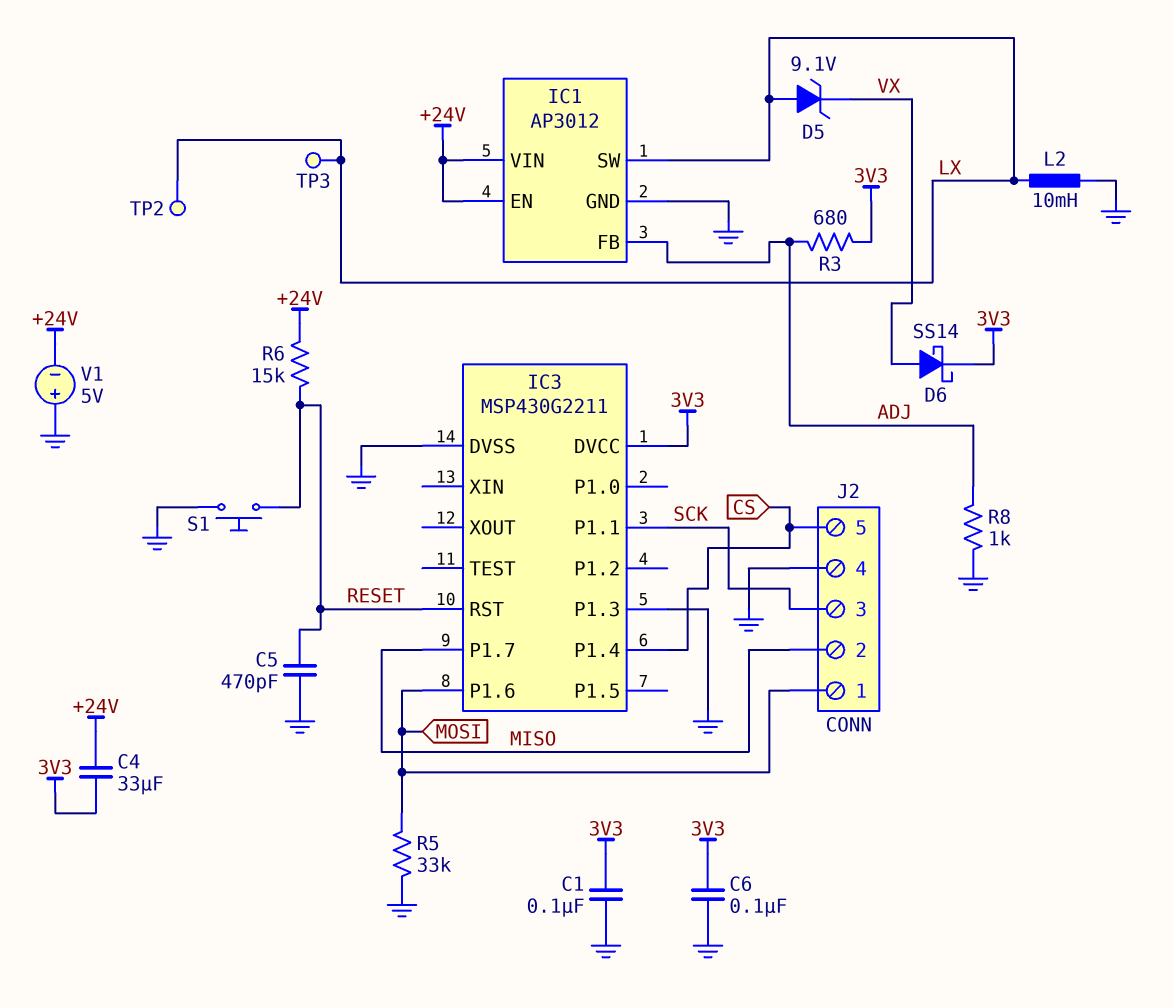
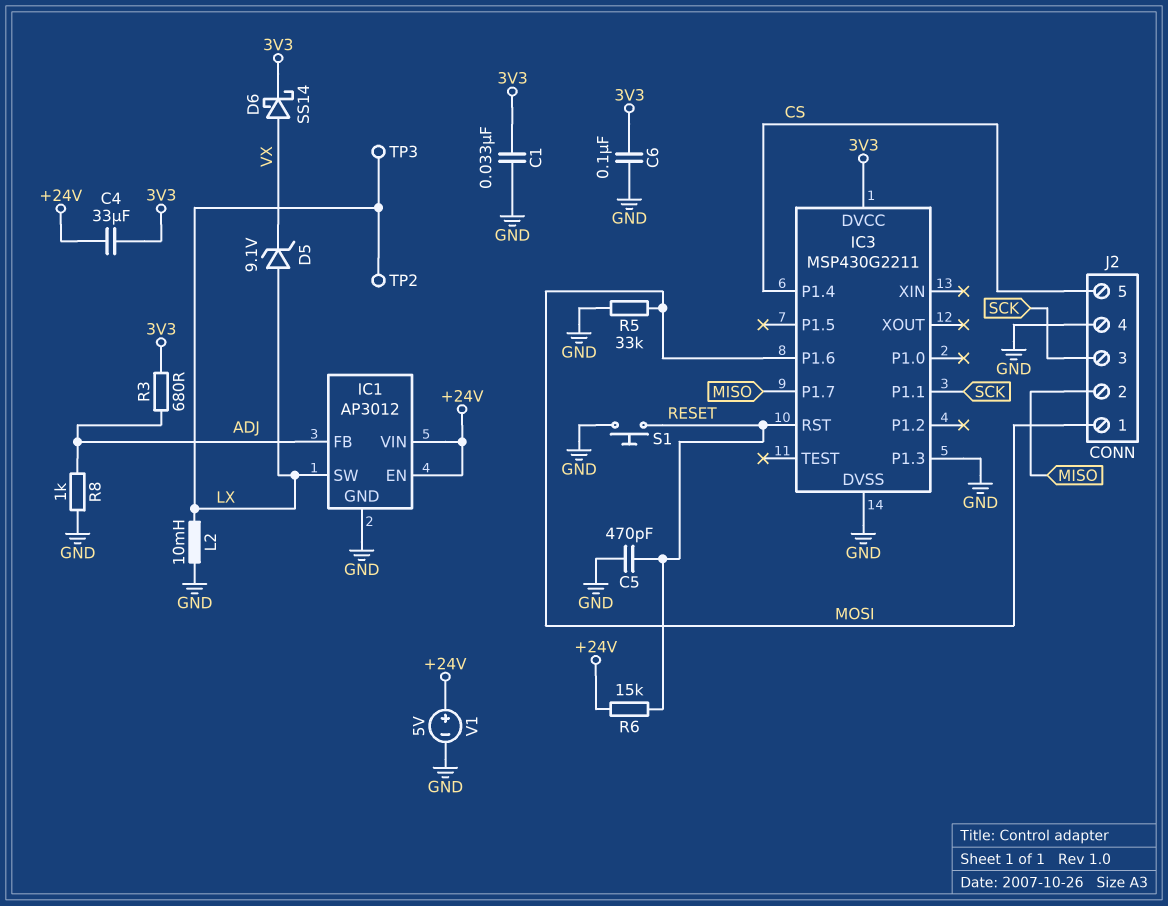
C1: 100nF (3V3, GND) -> 33nF (3V3, GND)
V1: 5V (plus GND, minus +24V) -> 5V (plus +24V, minus GND)

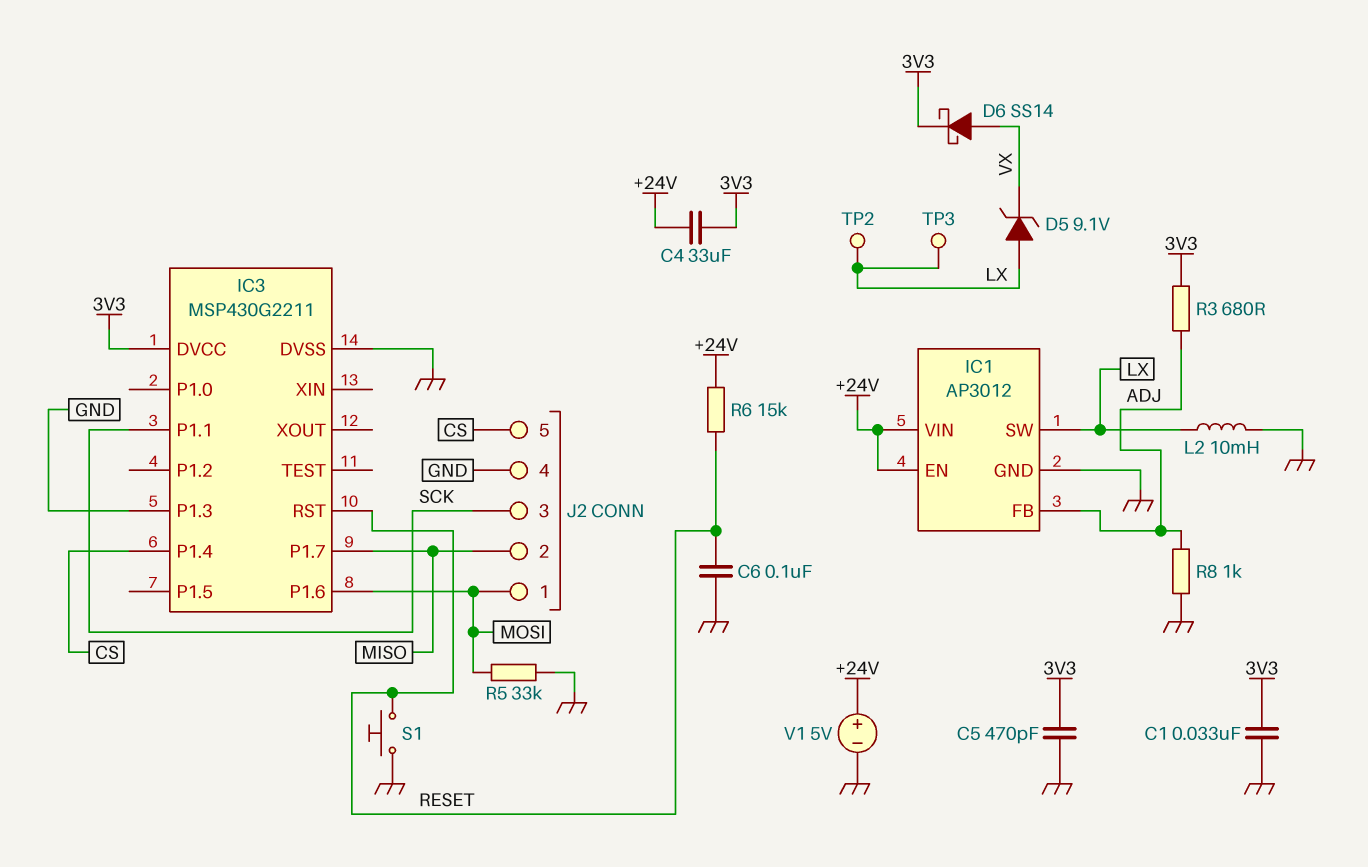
C5: 470pF (GND, RESET) -> 470pF (3V3, GND)
C6: 100nF (3V3, GND) -> 100nF (GND, RESET)

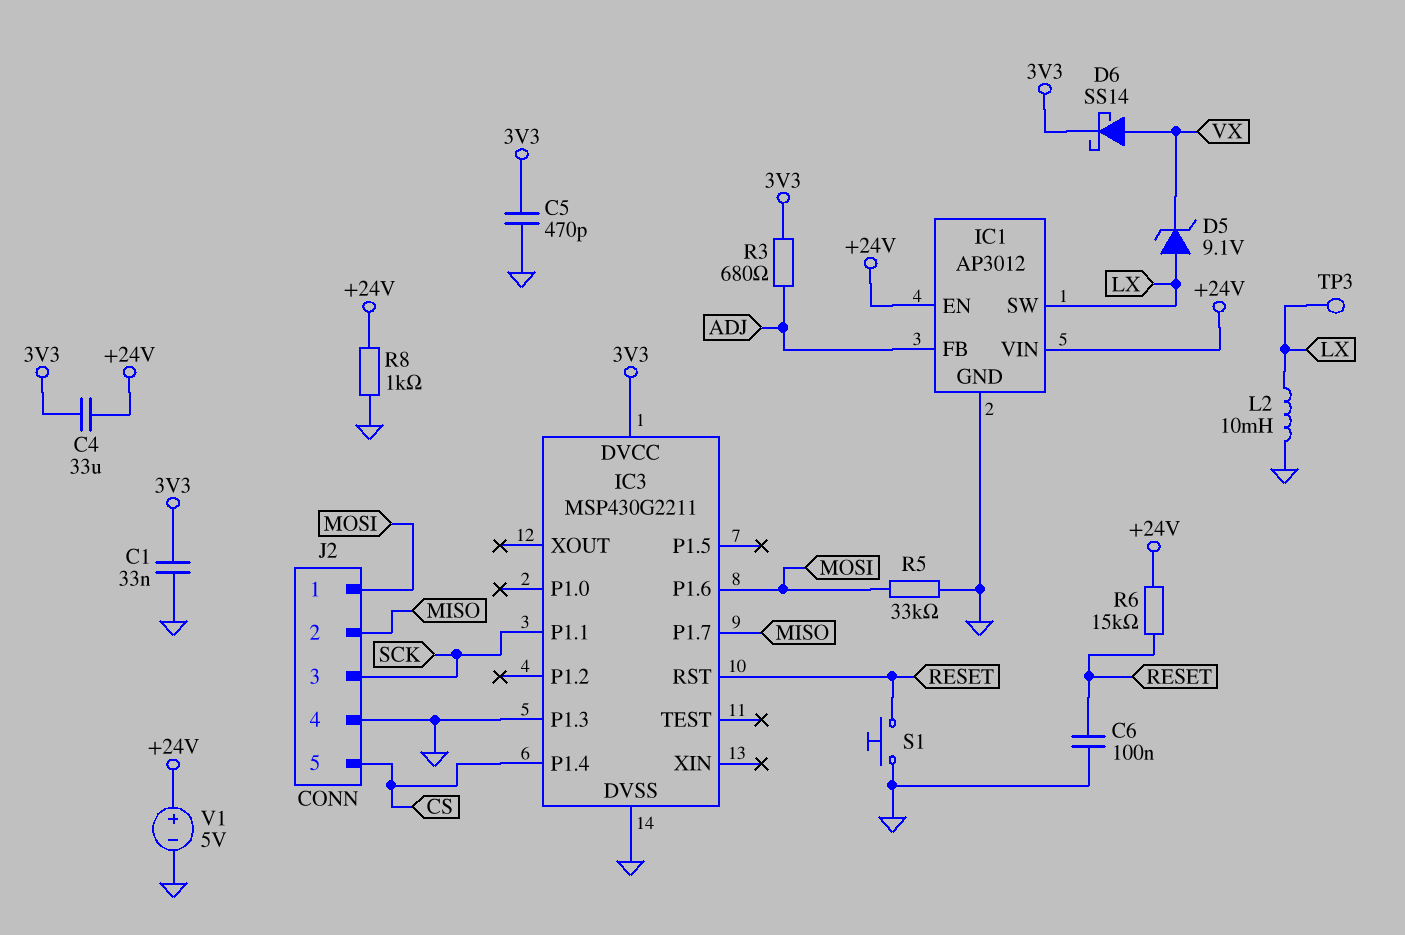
R8: 1k (ADJ, GND) -> 1k (+24V, GND)
TP2: test point (LX) -> none

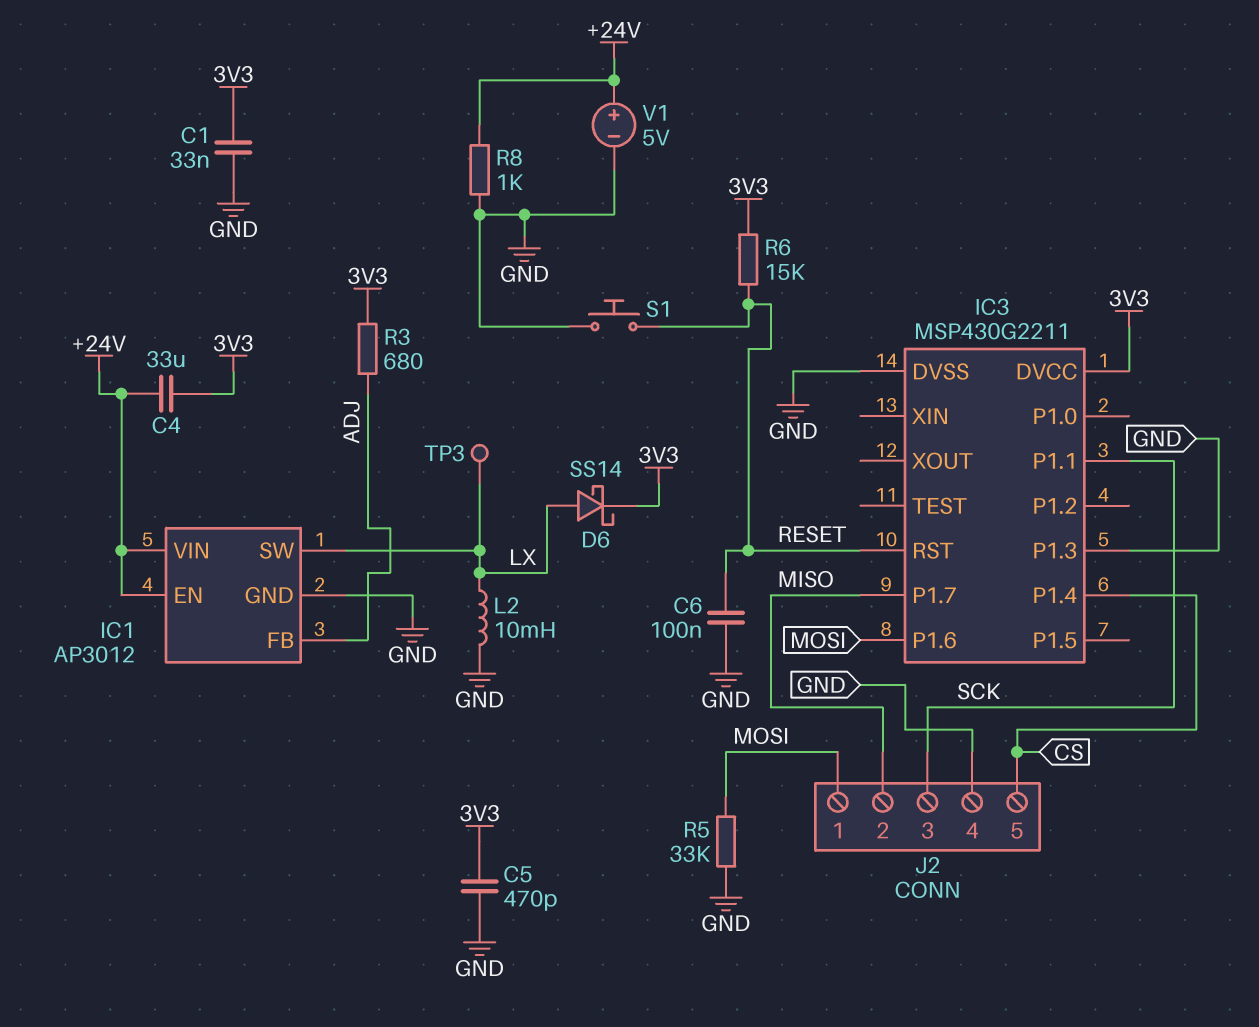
D5: zener 9.1V (A LX, K VX) -> none
D6: schottky SS14 (A VX, K 3V3) -> schottky SS14 (A LX, K 3V3)
R6: 15k (+24V, RESET) -> 15k (3V3, RESET)

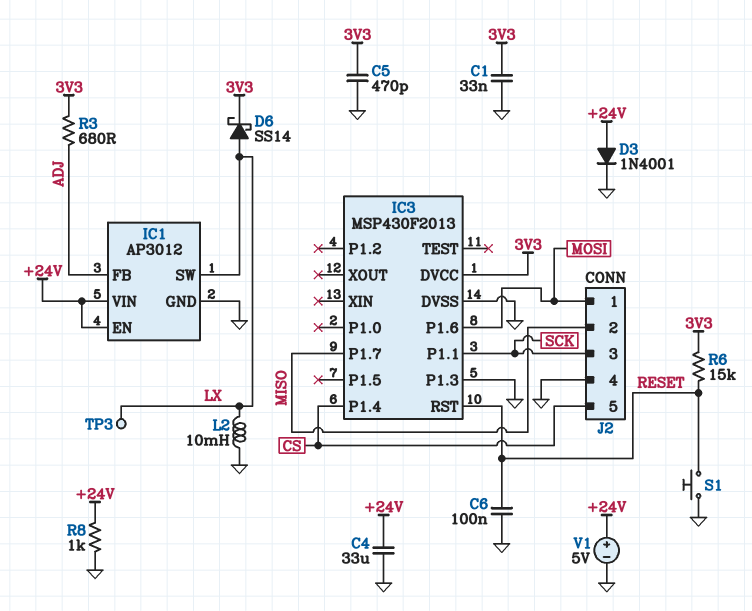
C4: 33uF (+24V, 3V3) -> 33uF (+24V, GND)
D3: none -> diode 1N4001 (A +24V, K GND)
IC3: MSP430G2211 -> MSP430F2013
R5: 33k (GND, MOSI) -> none

